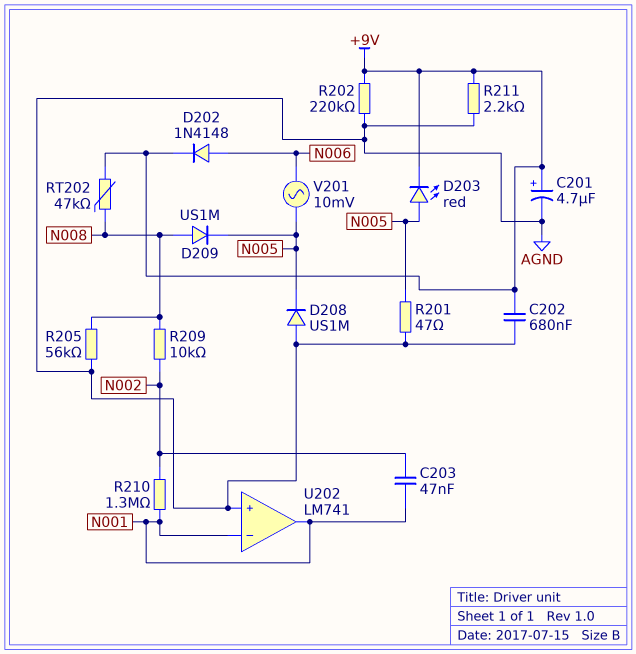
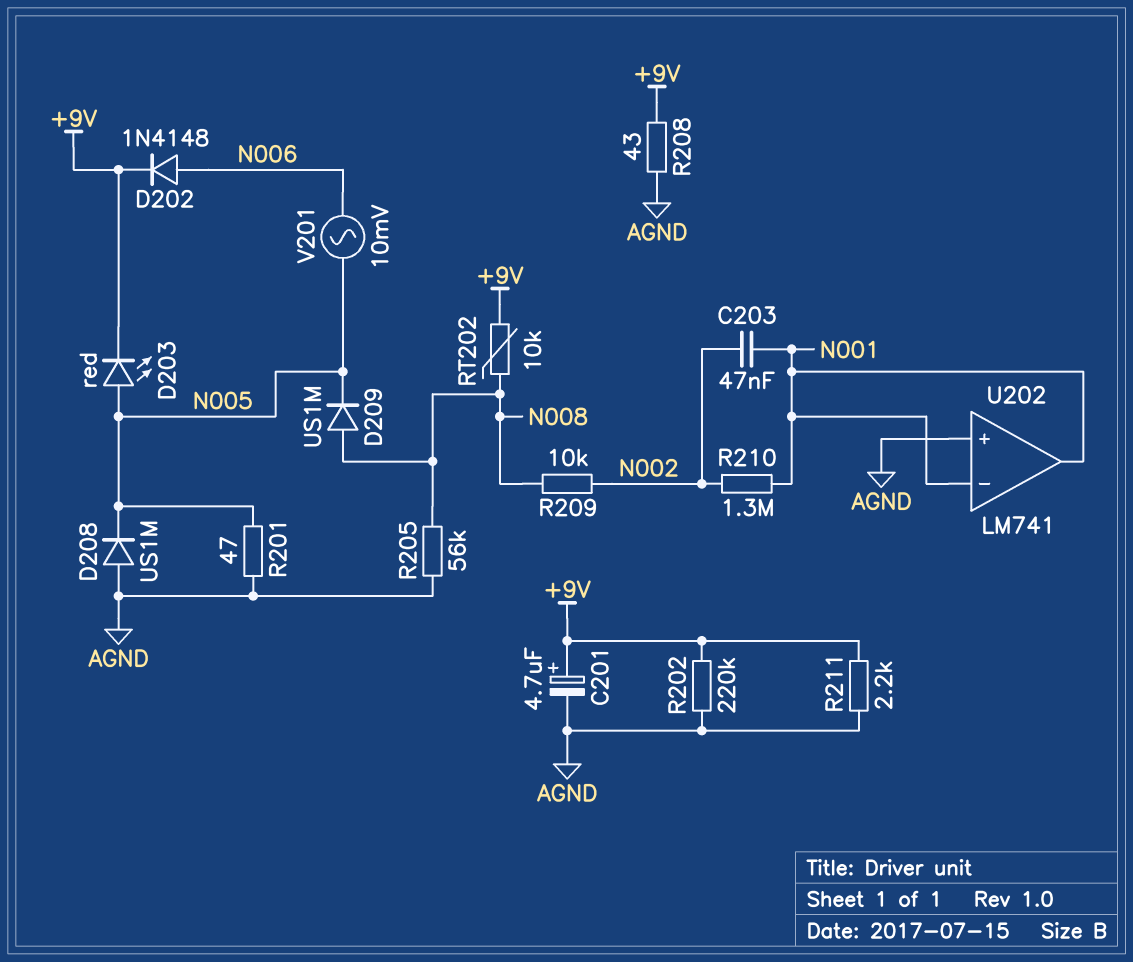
C202: 680nF (+9V, AGND) -> none
R208: none -> 43 (+9V, AGND)
RT202: 47k (+9V, N008) -> 10k (+9V, N008)

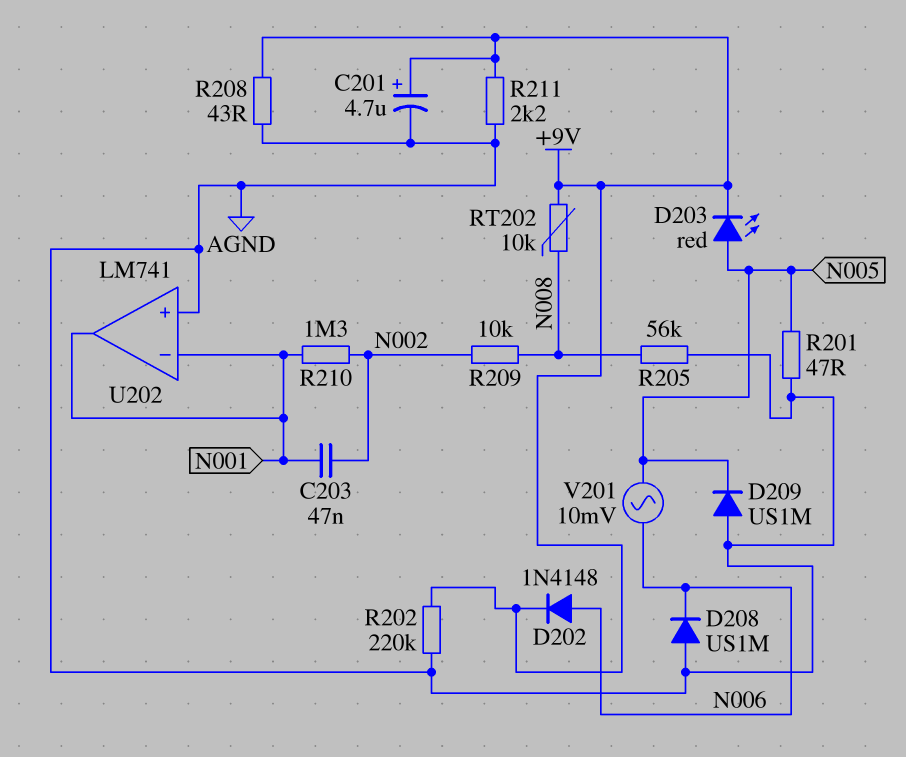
D208: diode US1M (A AGND, K N005) -> diode US1M (A AGND, K N006)
D209: diode US1M (A N008, K N005) -> diode US1M (A AGND, K N005)

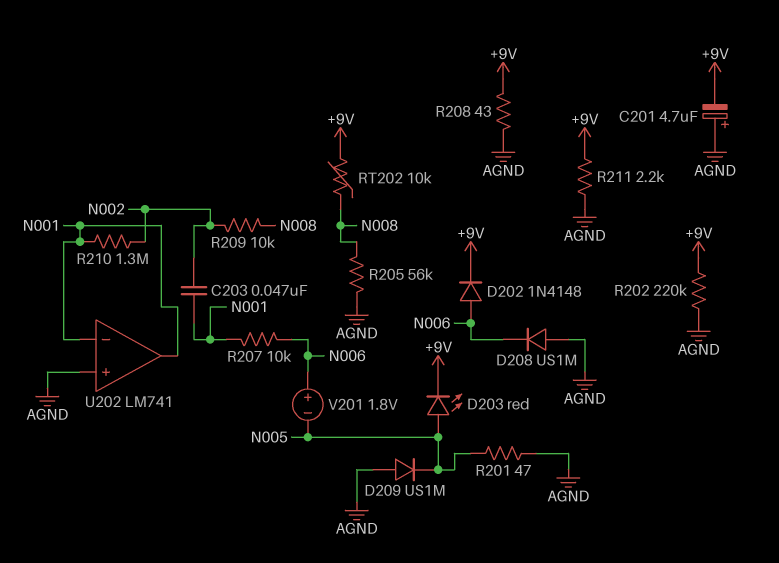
C201: 4.7uF (plus +9V, minus AGND) -> 4.7uF (plus AGND, minus +9V)
R207: none -> 10k (N001, N006)
V201: AC 10mV (N005, N006) -> 1.8V (plus N006, minus N005)

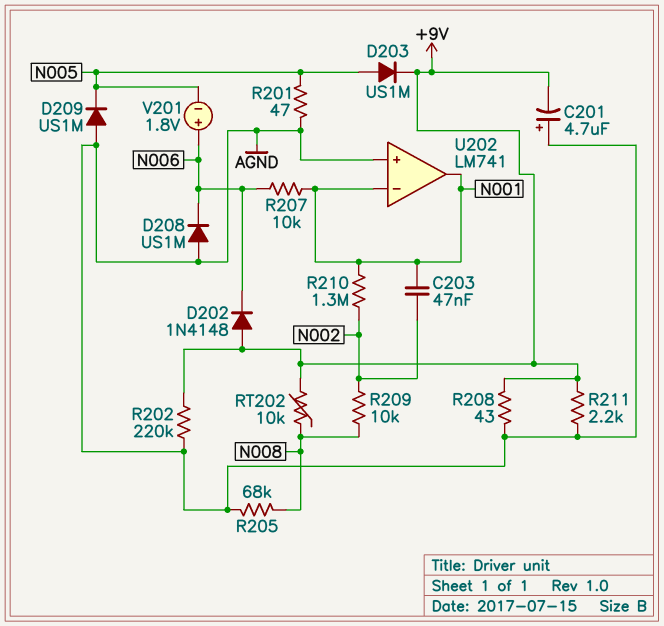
D202: diode 1N4148 (A N006, K +9V) -> diode 1N4148 (A +9V, K N006)
D203: LED red (A N005, K +9V) -> diode US1M (A N005, K +9V)
R205: 56k (AGND, N008) -> 68k (AGND, N008)

